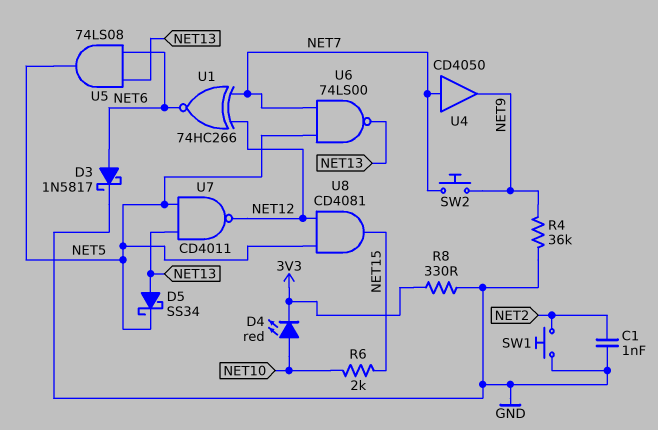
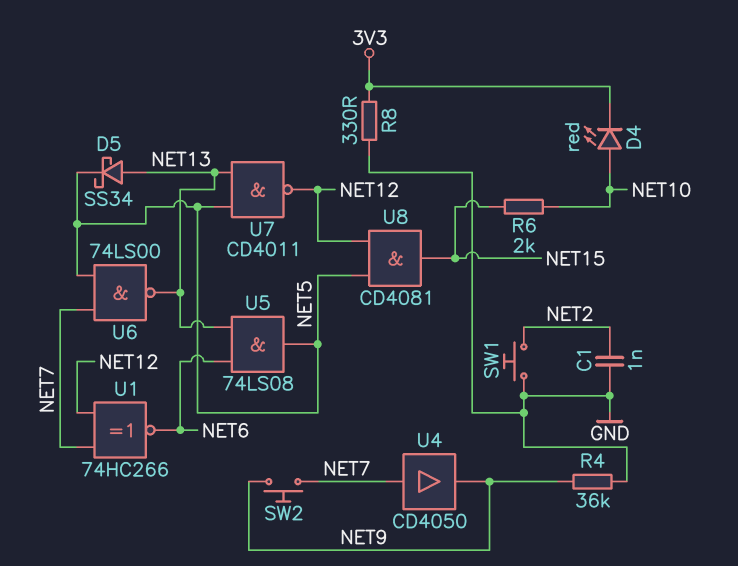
D3: schottky 1N5817 (A NET6, K GND) -> none

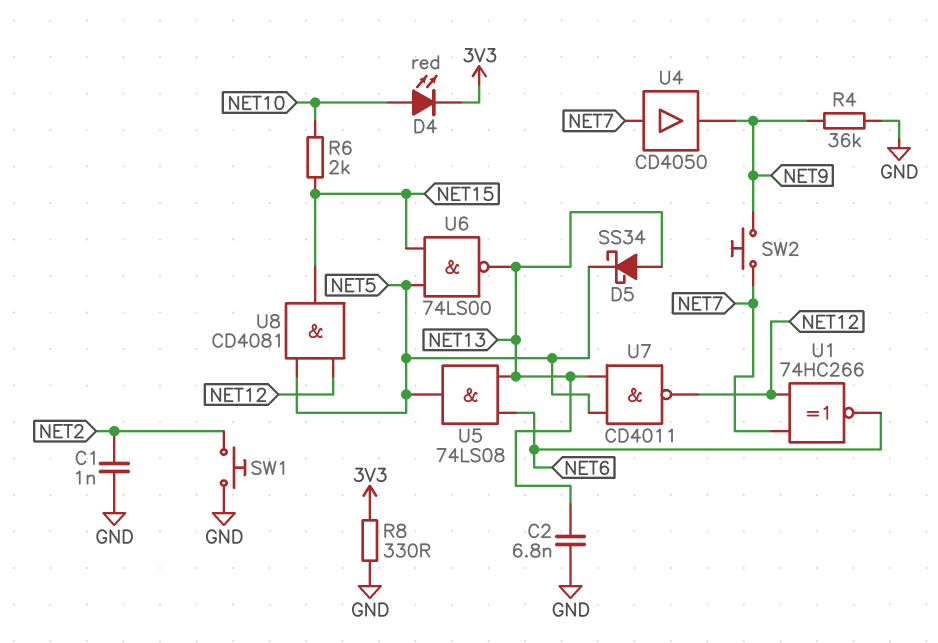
C2: none -> 6.8nF (GND, NET13)
U6: NAND 74LS00 (in NET5, in NET7, out NET13) -> NAND 74LS00 (in NET5, in NET15, out NET13)

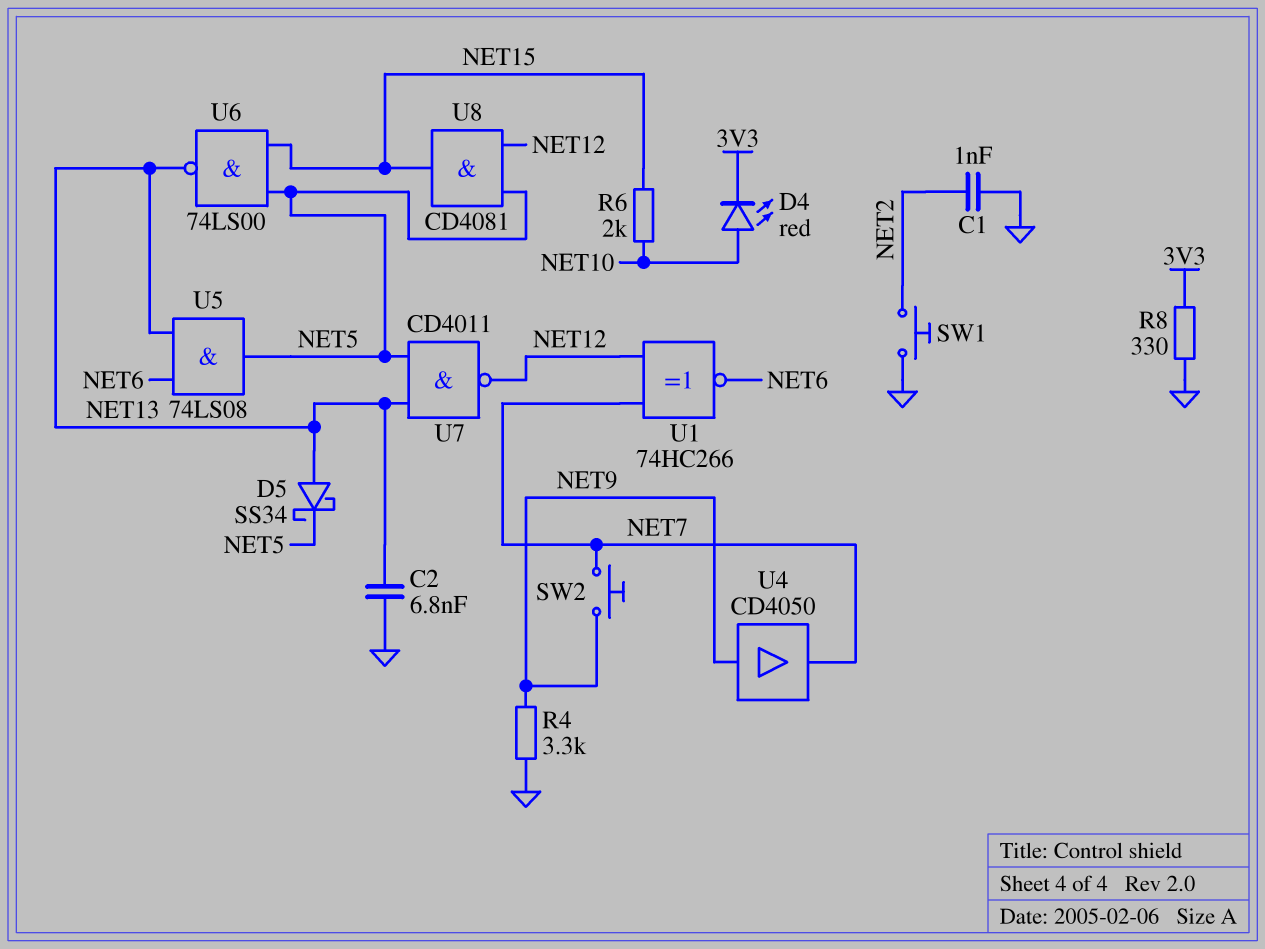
R4: 36k (GND, NET9) -> 3.3k (GND, NET9)
U4: buffer CD4050 (in NET7, out NET9) -> buffer CD4050 (in NET9, out NET7)

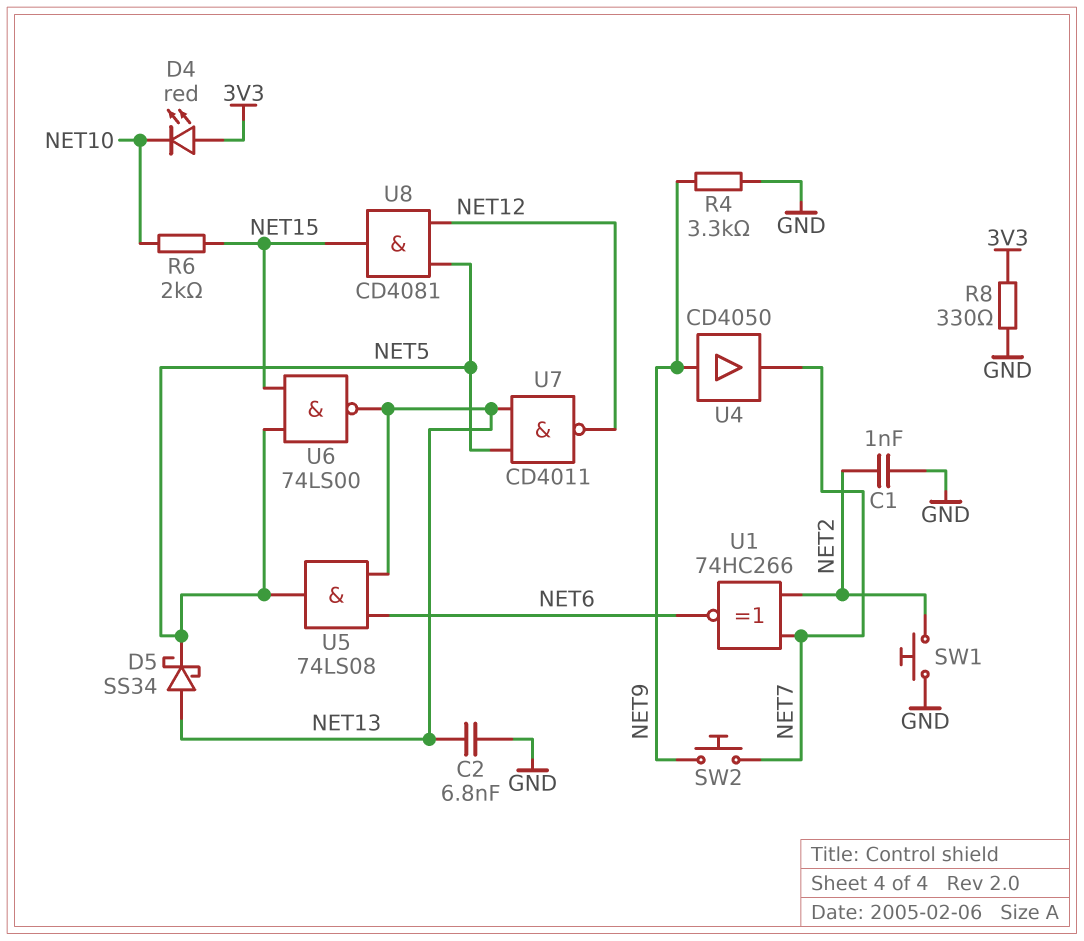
D4: LED red (A NET10, K 3V3) -> LED red (A 3V3, K NET10)
U1: XNOR 74HC266 (in NET7, in NET12, out NET6) -> XNOR 74HC266 (in NET2, in NET7, out NET6)

